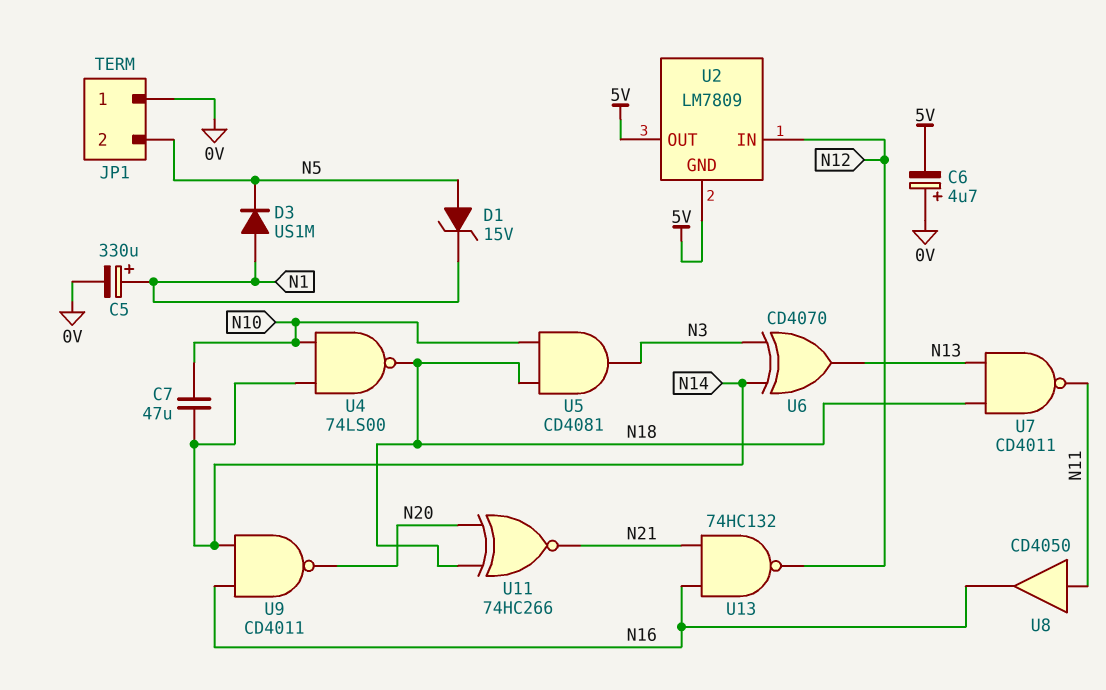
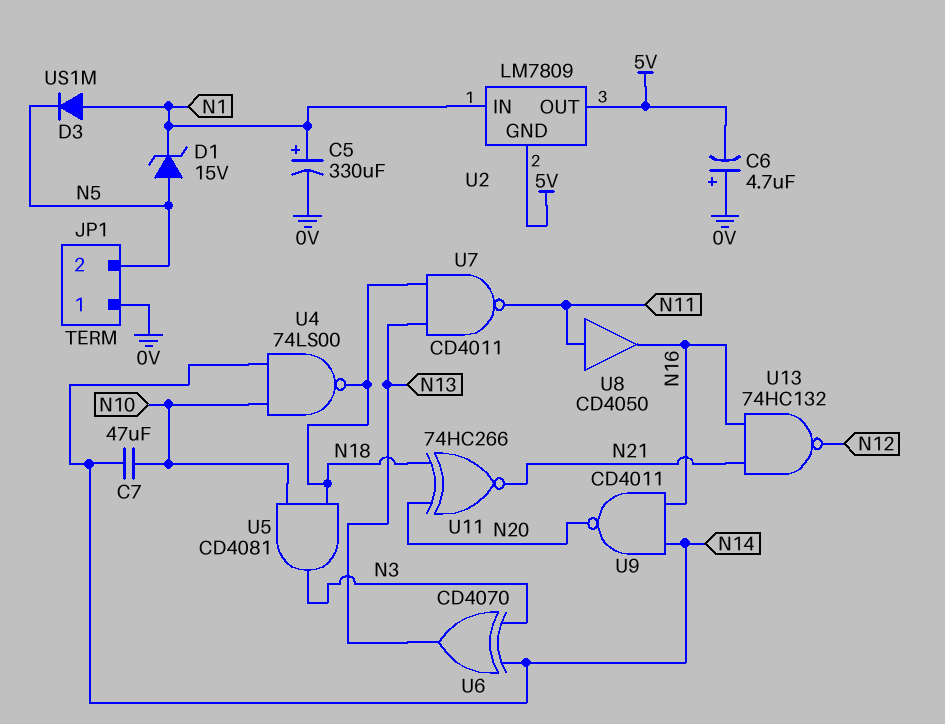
U2 pin IN: N12 -> N1

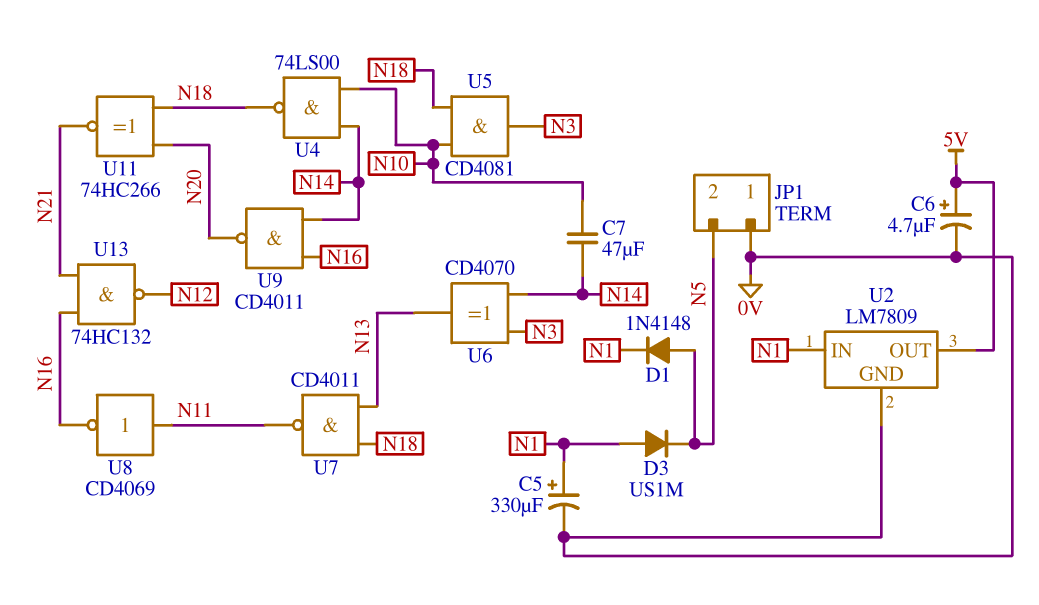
C6: 4.7uF (plus 0V, minus 5V) -> 4.7uF (plus 5V, minus 0V)
D1: zener 15V (A N5, K N1) -> diode 1N4148 (A N5, K N1)
U2 pin GND: 5V -> 0V
U8: buffer CD4050 (in N11, out N16) -> NOT CD4069 (in N11, out N16)

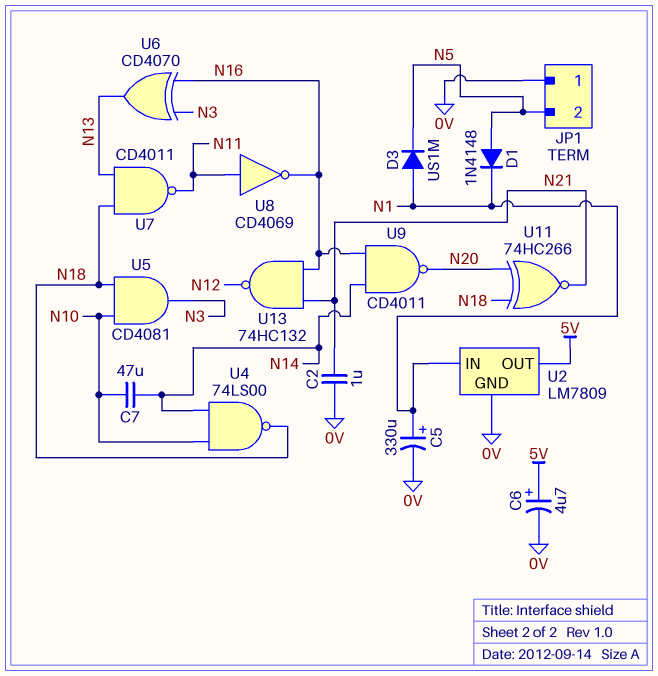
C2: none -> 1uF (0V, N21)
U6: XOR CD4070 (in N3, in N14, out N13) -> XOR CD4070 (in N3, in N16, out N13)

